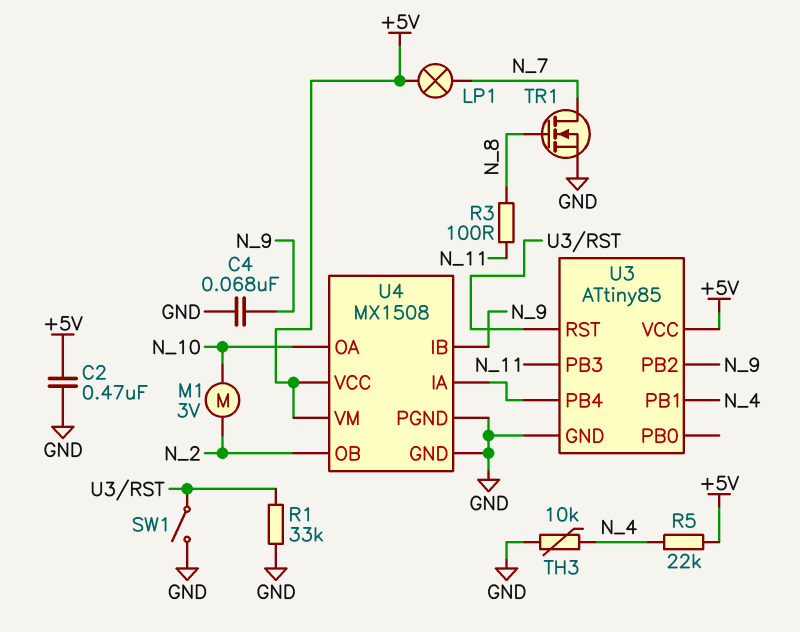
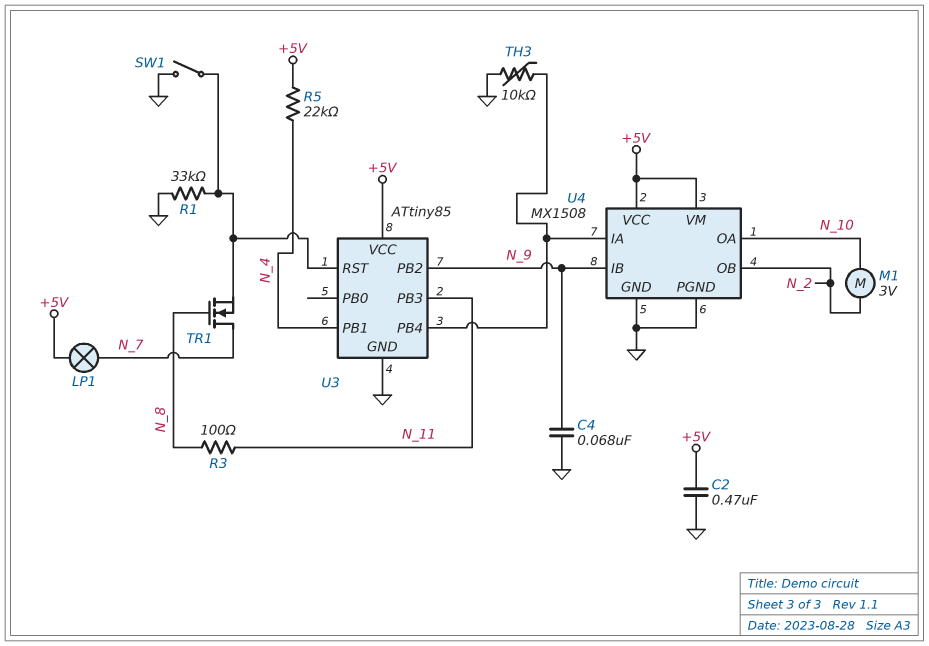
TH3: 10k (GND, N_4) -> 10k (GND, U3/PB4)
TR1: NMOS (G N_8, D N_7, S GND) -> NMOS (G N_8, D N_7, S U3/RST)

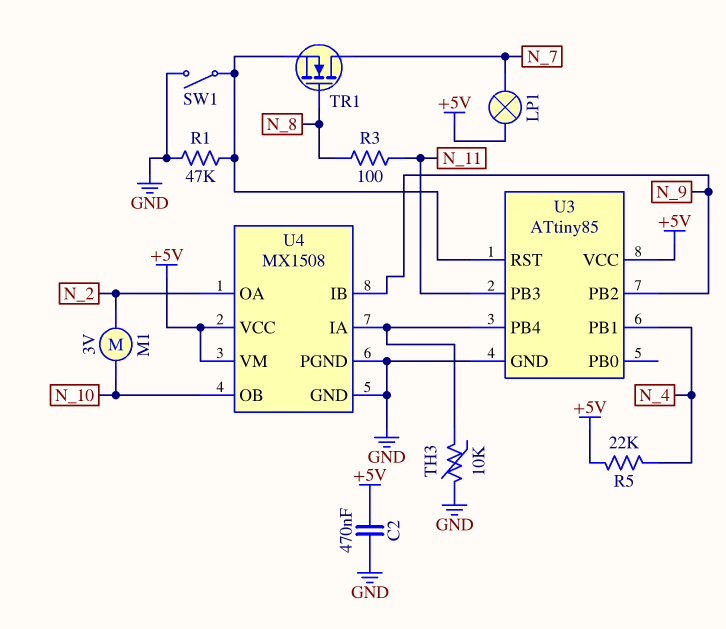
C4: 68nF (GND, N_9) -> none
R1: 33k (GND, U3/RST) -> 47k (GND, U3/RST)
U4 pin OA: N_10 -> N_2
U4 pin OB: N_2 -> N_10

